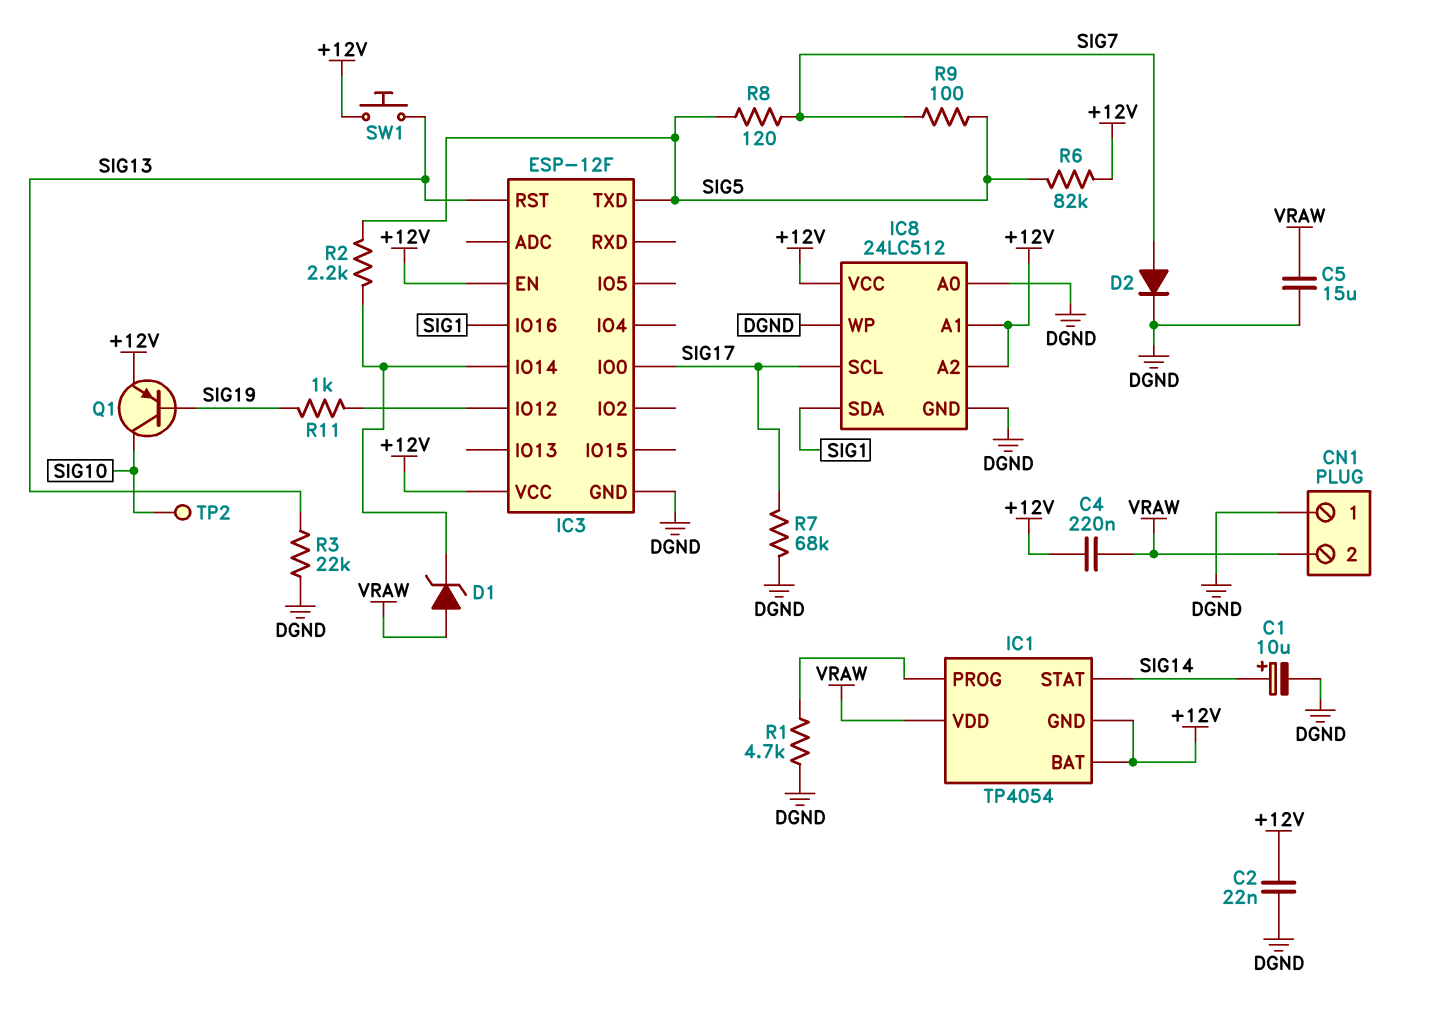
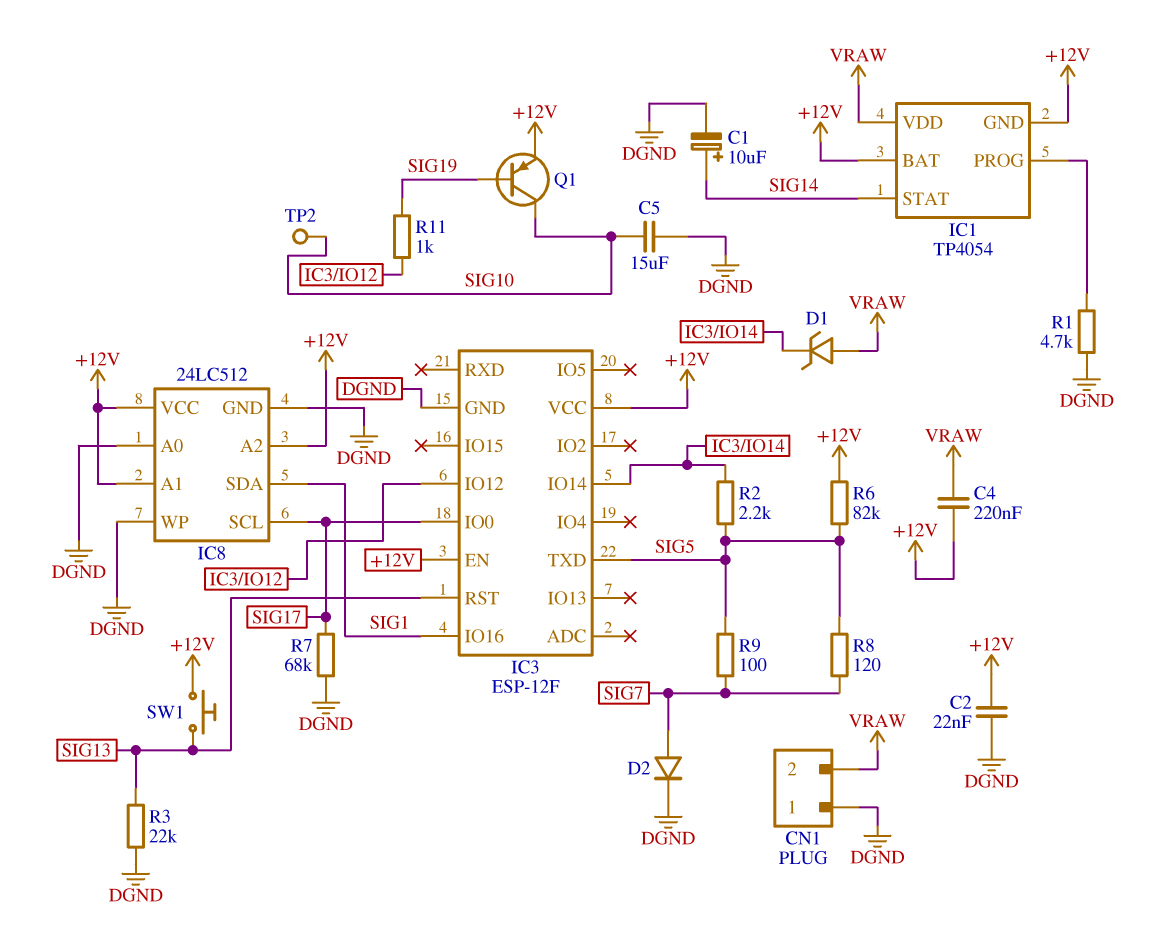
C5: 15uF (DGND, VRAW) -> 15uF (DGND, SIG10)

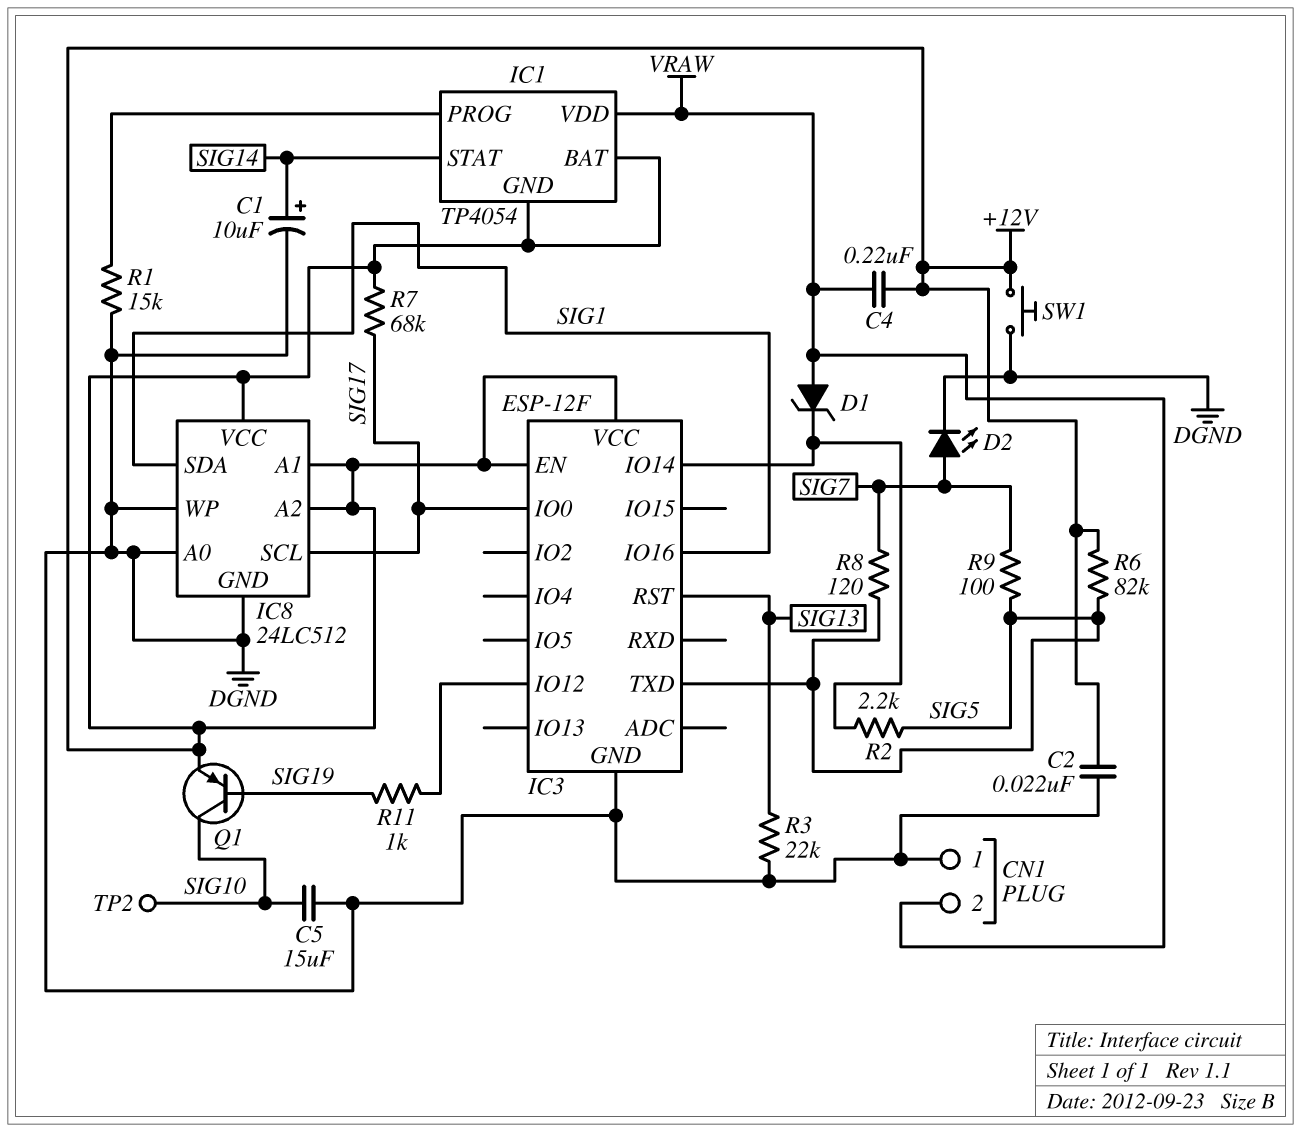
D2: diode (A SIG7, K DGND) -> LED (A SIG7, K DGND)
R1: 4.7k (DGND, IC1/PROG) -> 15k (DGND, IC1/PROG)
R7: 68k (DGND, SIG17) -> 68k (+12V, SIG17)
SW1: button (+12V, SIG13) -> button (+12V, DGND)

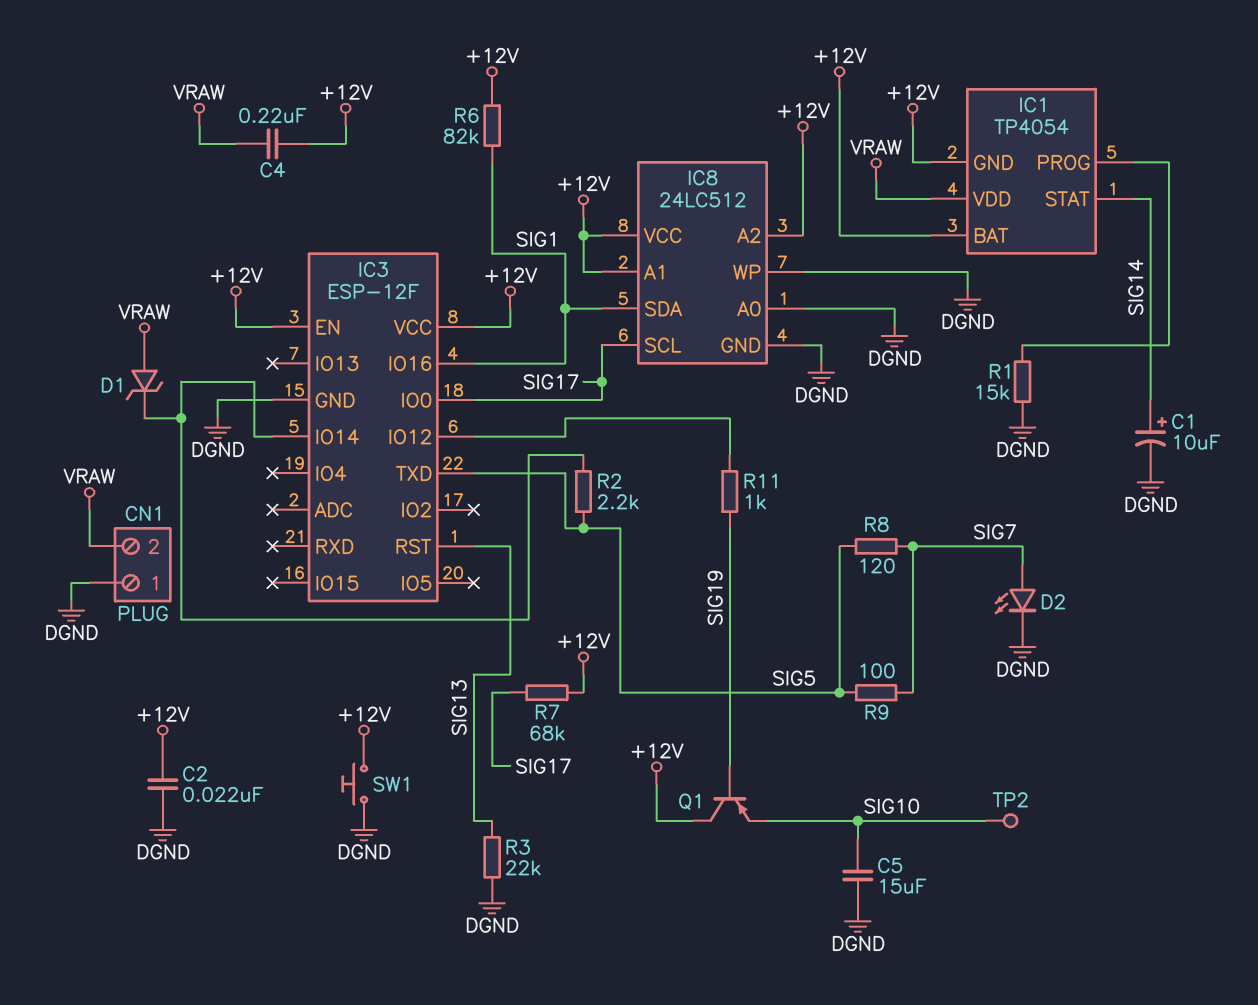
Q1: PNP (B SIG19, C SIG10, E +12V) -> PNP (B SIG19, C +12V, E SIG10)
R6: 82k (+12V, SIG5) -> 82k (+12V, SIG1)

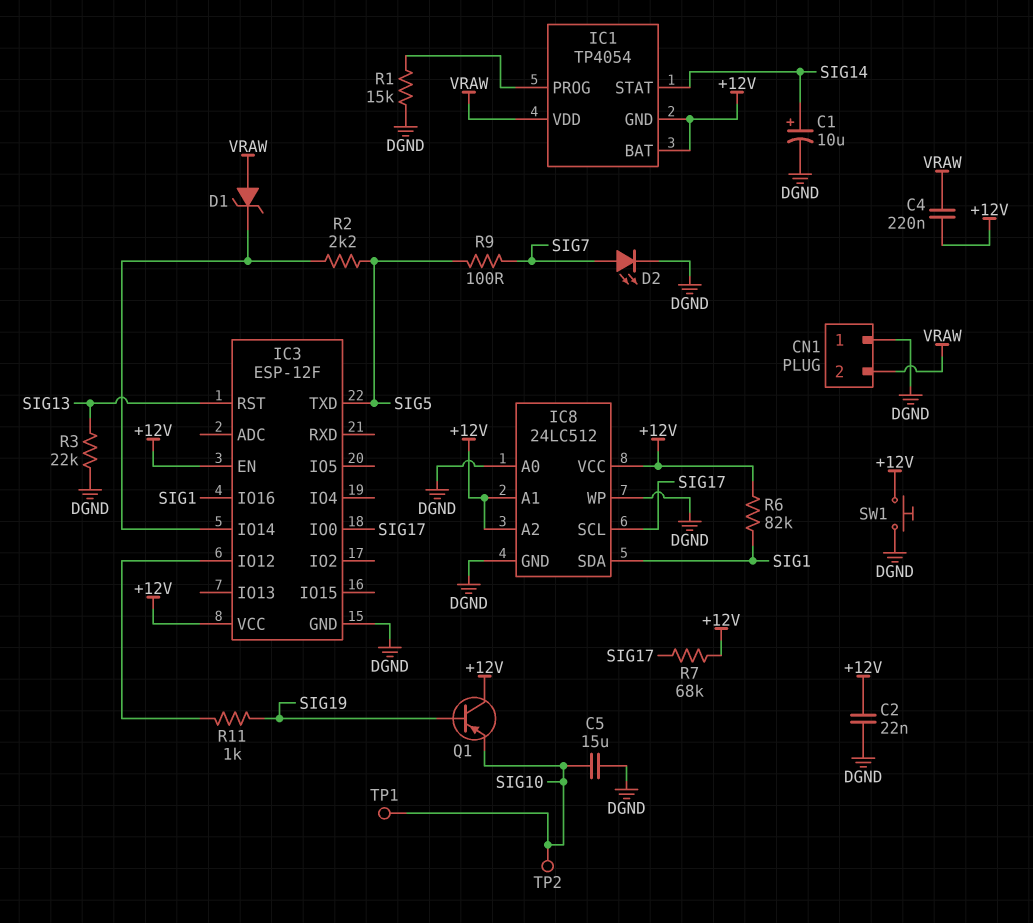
R8: 120 (SIG5, SIG7) -> none
TP1: none -> test point (SIG10)

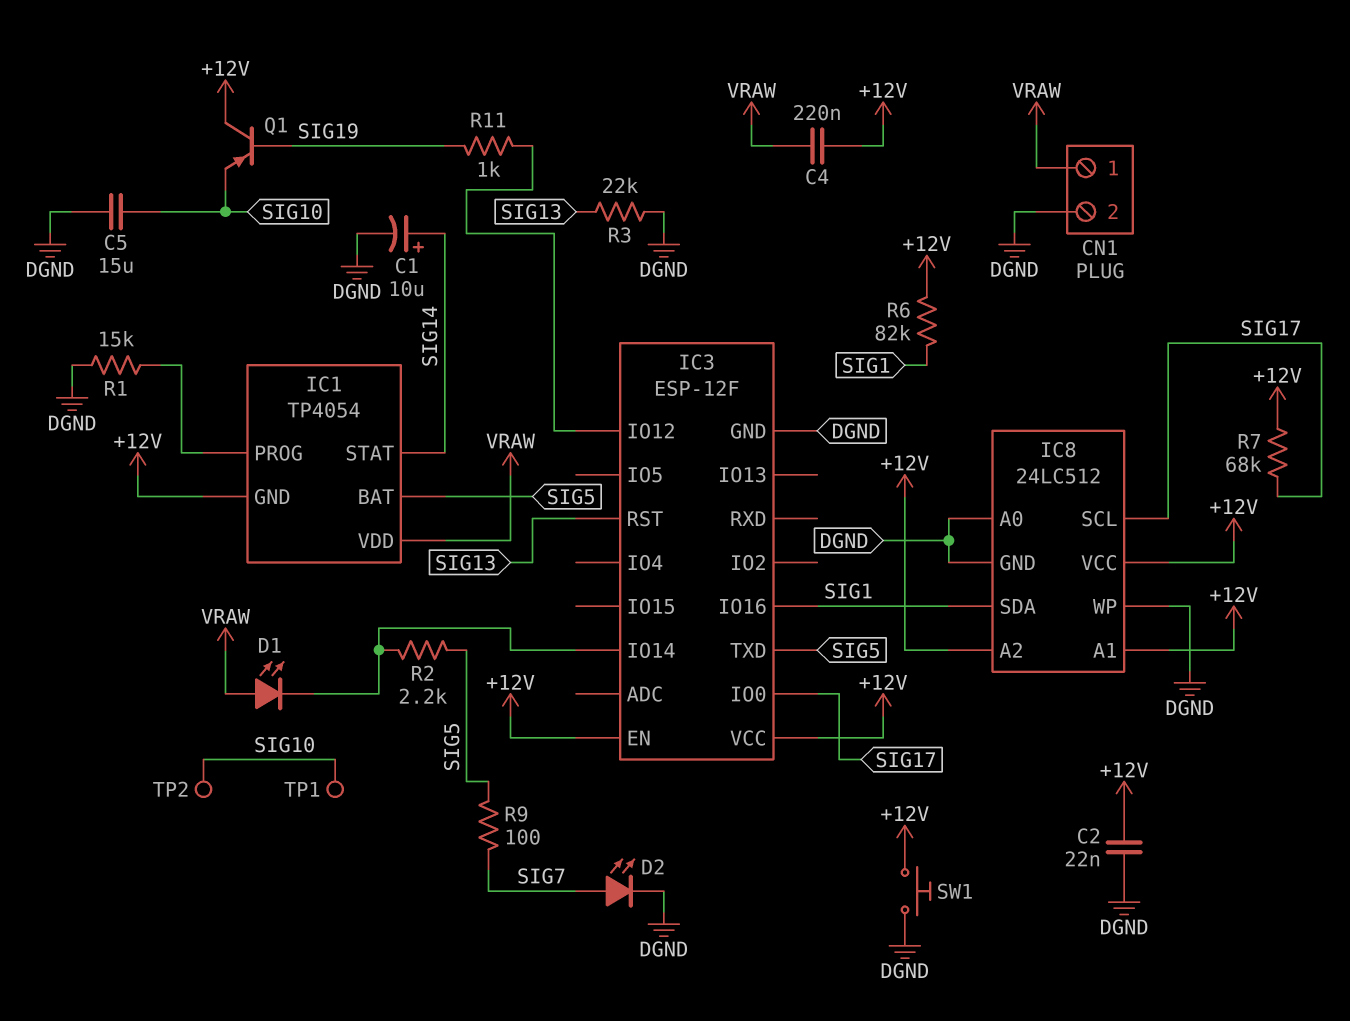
CN1 pin 1: DGND -> VRAW
CN1 pin 2: VRAW -> DGND
D1: zener (A VRAW, K IC3/IO14) -> LED (A VRAW, K IC3/IO14)
IC1 pin BAT: +12V -> SIG5

